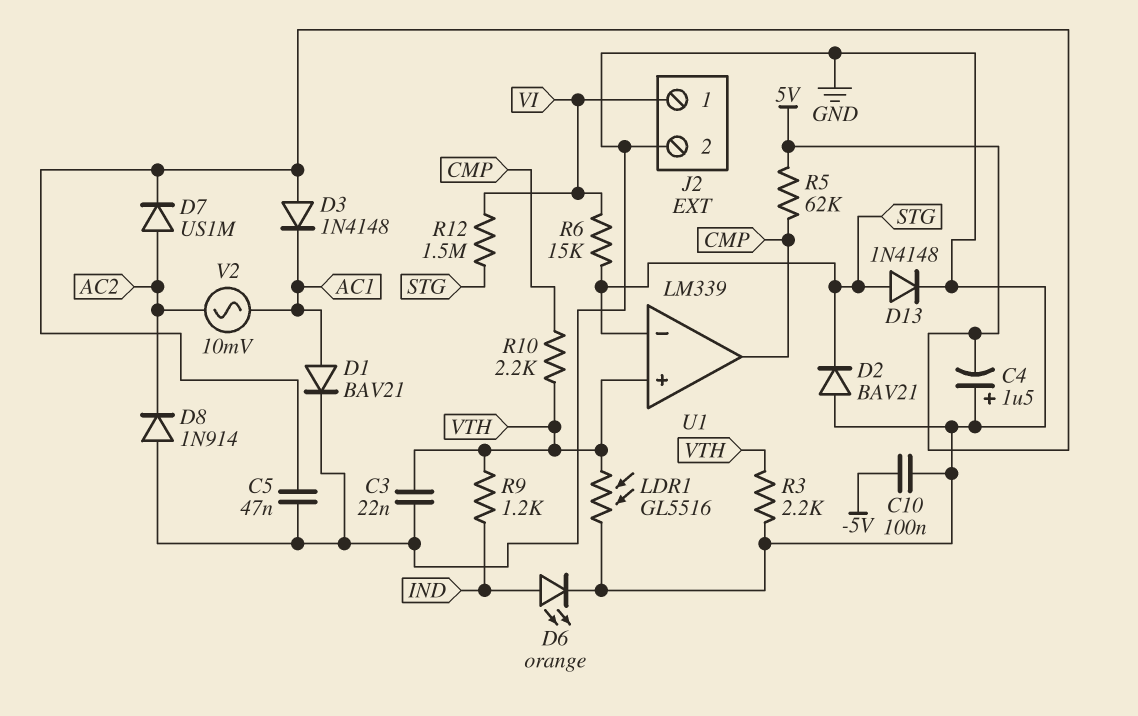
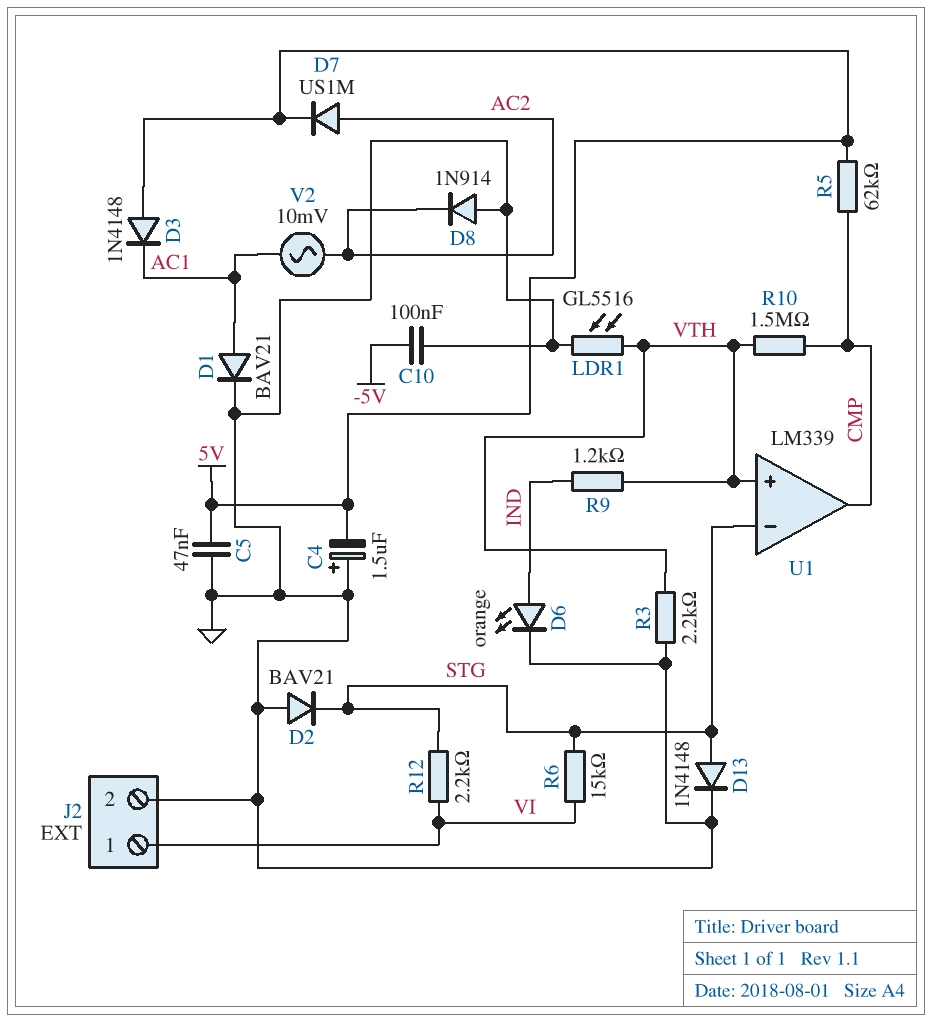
C3: 22nF (GND, VTH) -> none
R10: 2.2k (CMP, VTH) -> 1.5M (CMP, VTH)
R12: 1.5M (STG, VI) -> 2.2k (STG, VI)

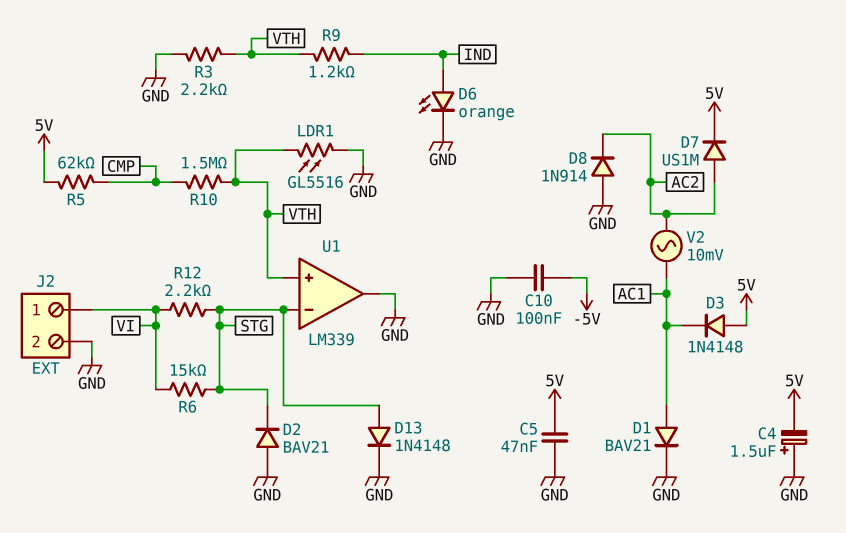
U1 pin out: CMP -> GND

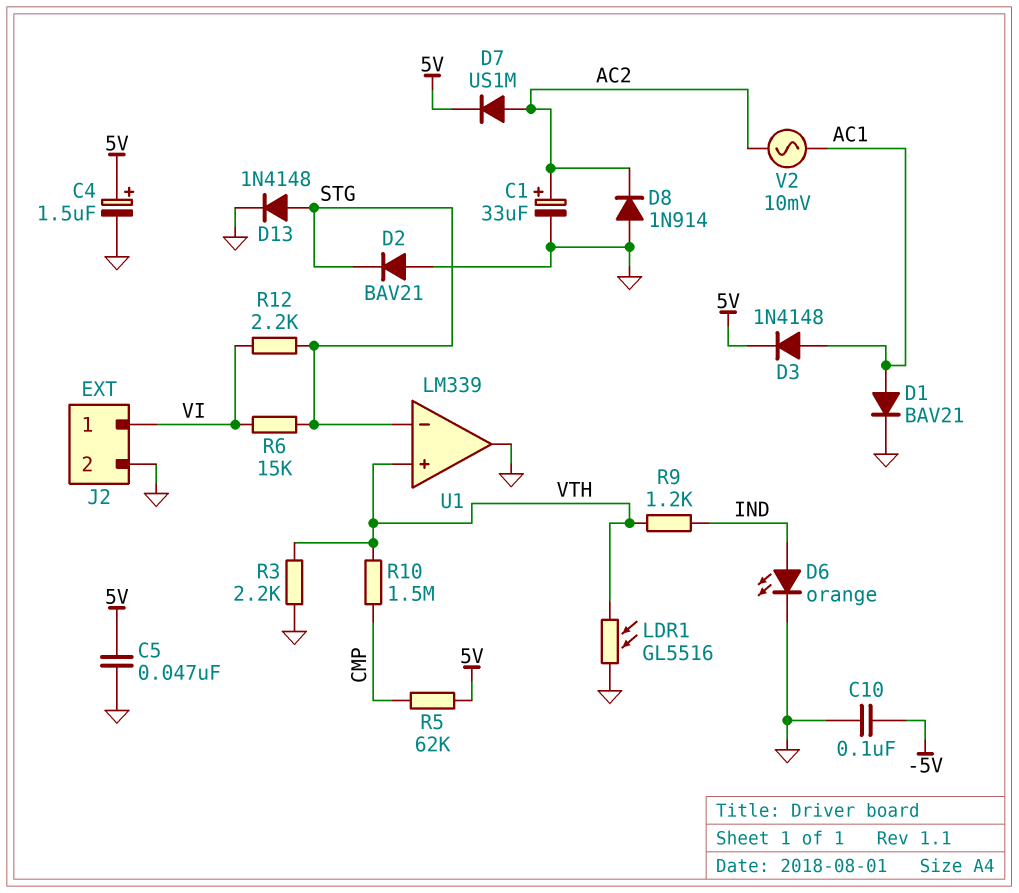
C1: none -> 33uF (plus AC2, minus GND)
C4: 1.5uF (plus GND, minus 5V) -> 1.5uF (plus 5V, minus GND)
D3: diode 1N4148 (A 5V, K AC1) -> diode 1N4148 (A AC1, K 5V)

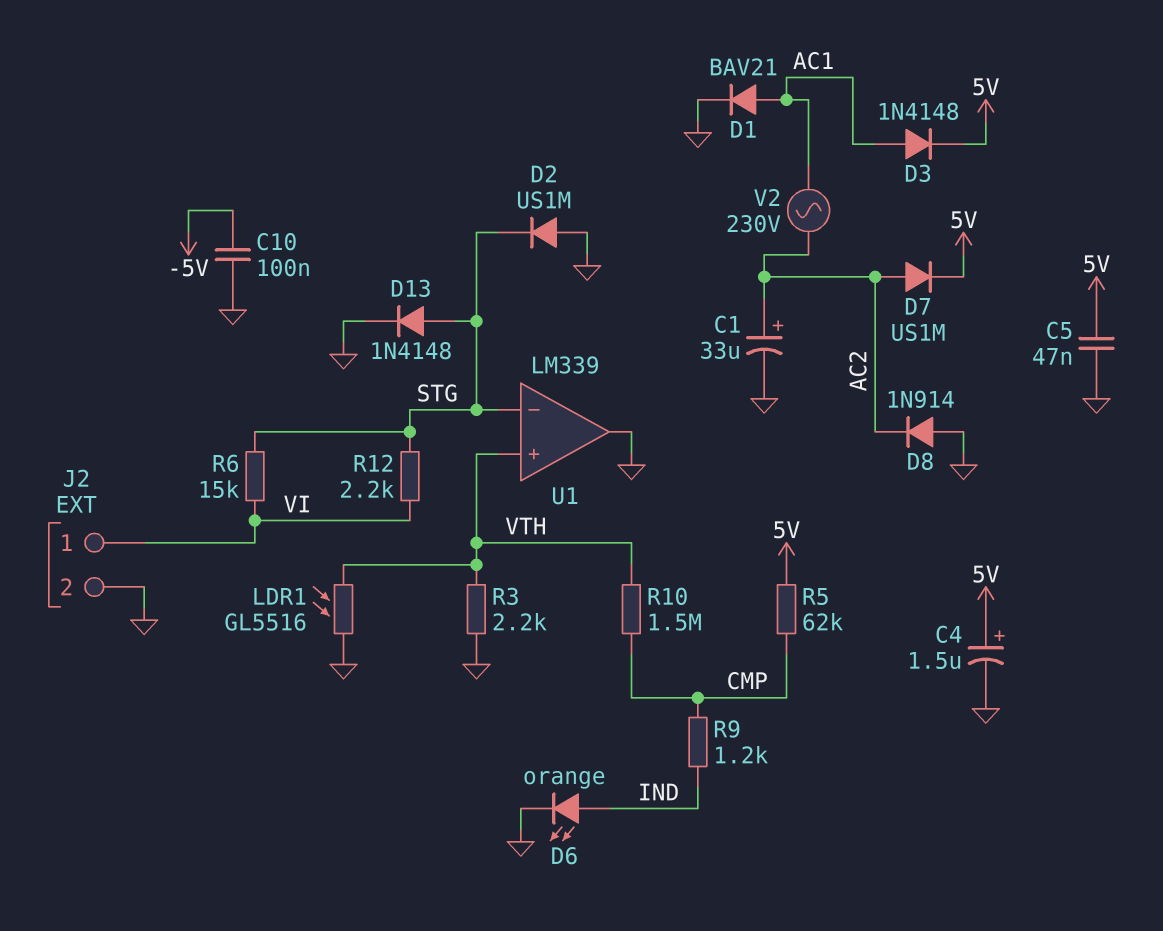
D2: diode BAV21 (A GND, K STG) -> diode US1M (A GND, K STG)
R9: 1.2k (IND, VTH) -> 1.2k (CMP, IND)
V2: AC 10mV (AC1, AC2) -> AC 230V (AC1, AC2)

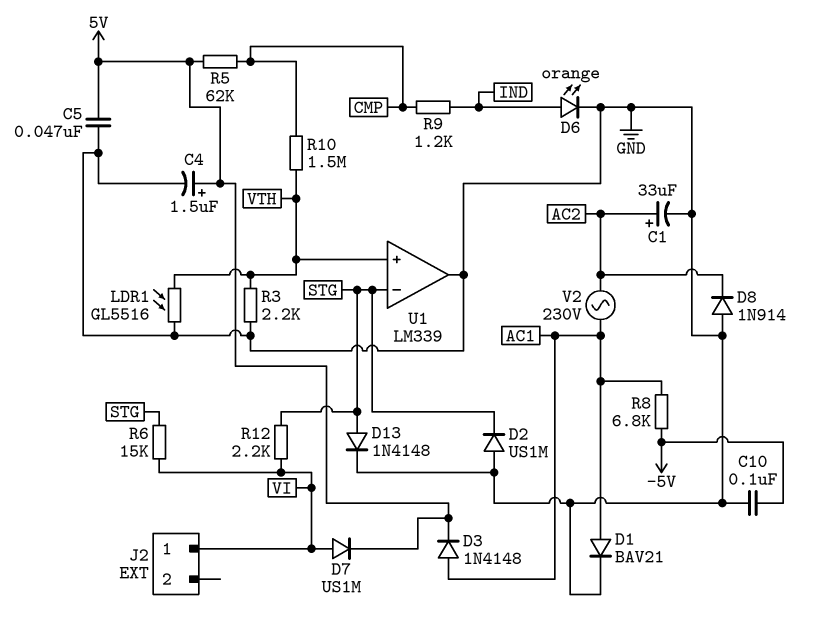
D7: diode US1M (A AC2, K 5V) -> diode US1M (A VI, K 5V)
J2 pin 2: GND -> none
R8: none -> 6.8k (-5V, AC1)

